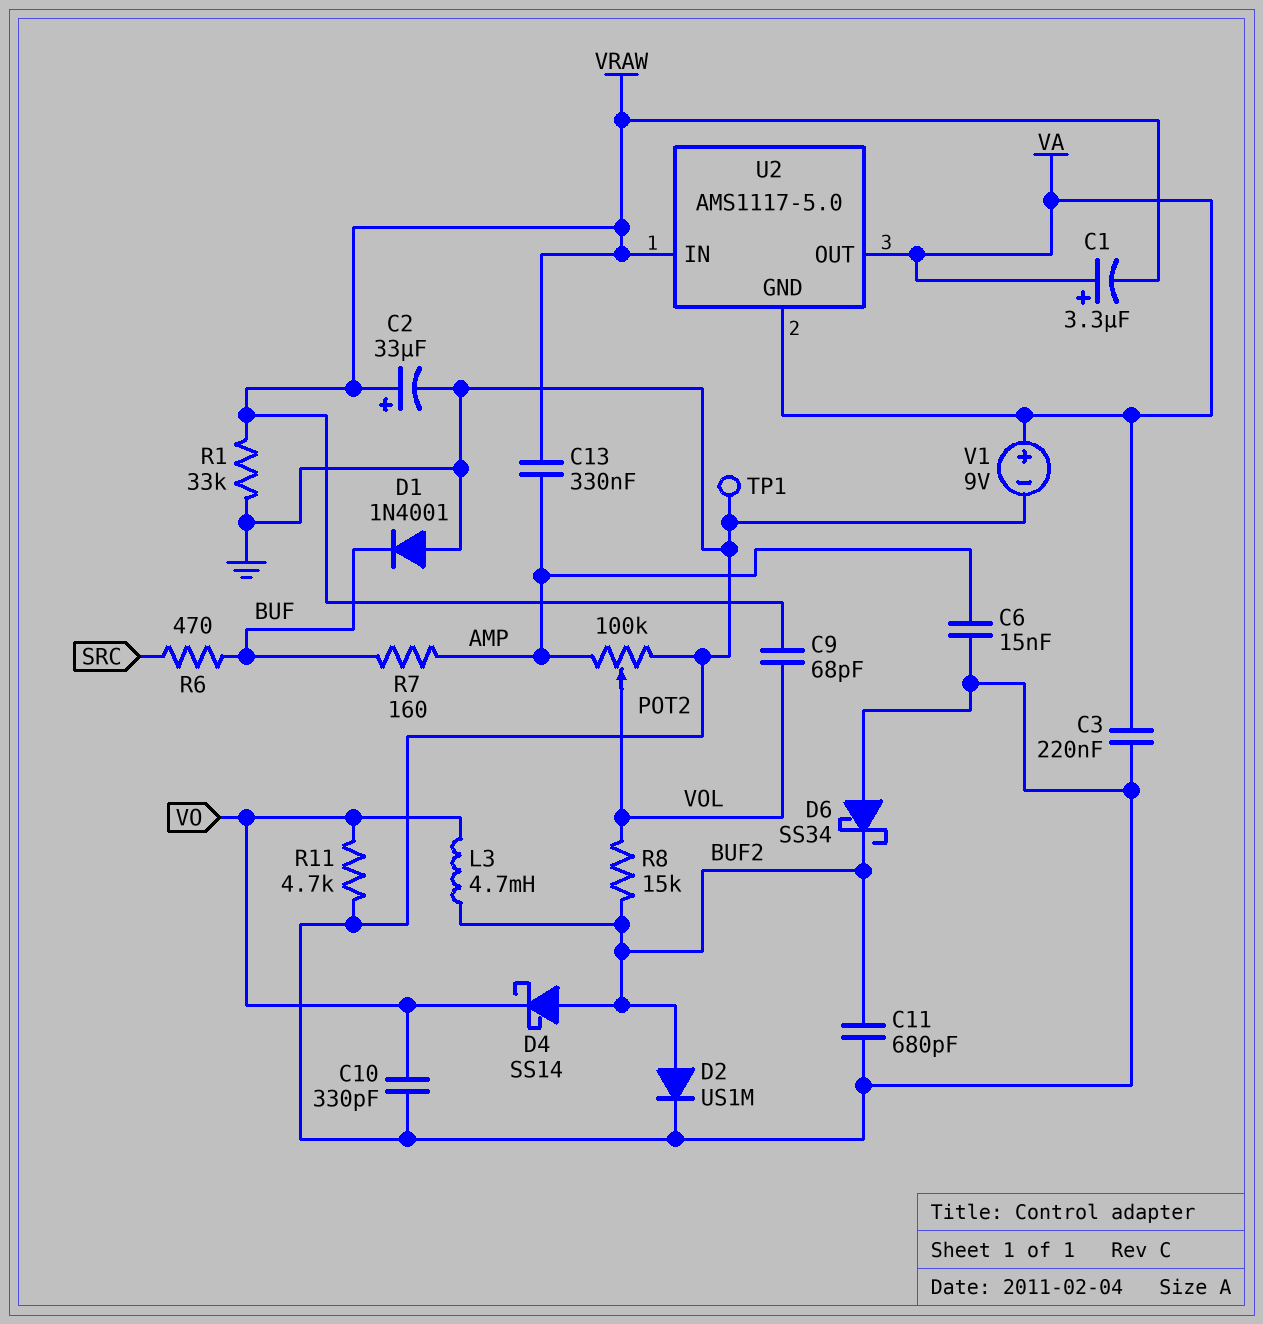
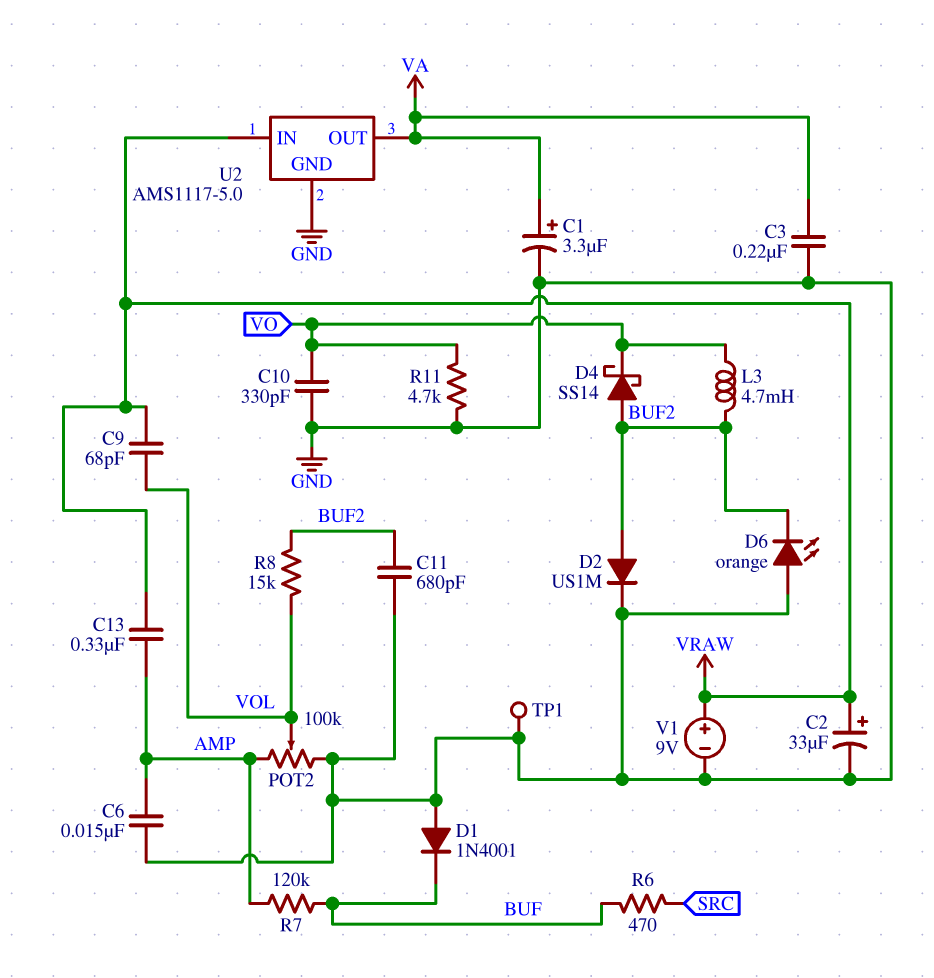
C1: 3.3uF (plus VA, minus VRAW) -> 3.3uF (plus VA, minus GND)
D6: schottky SS34 (A GND, K BUF2) -> LED orange (A GND, K BUF2)
R1: 33k (GND, VRAW) -> none
R7: 160 (AMP, BUF) -> 120k (AMP, BUF)
U2 pin GND: VA -> GND
V1: 9V (plus VA, minus GND) -> 9V (plus VRAW, minus GND)

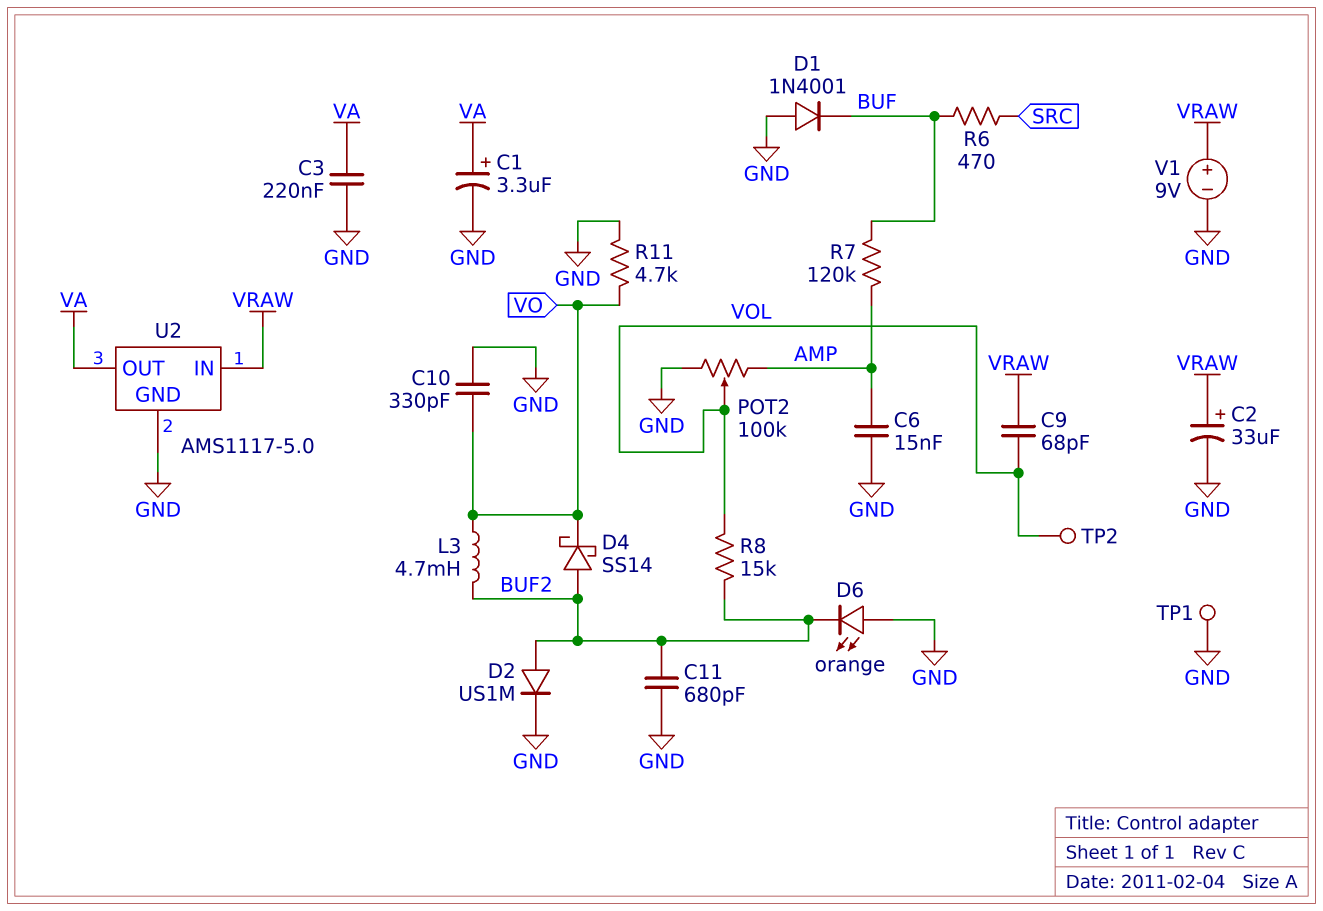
C13: 330nF (AMP, VRAW) -> none
TP2: none -> test point (VOL)

